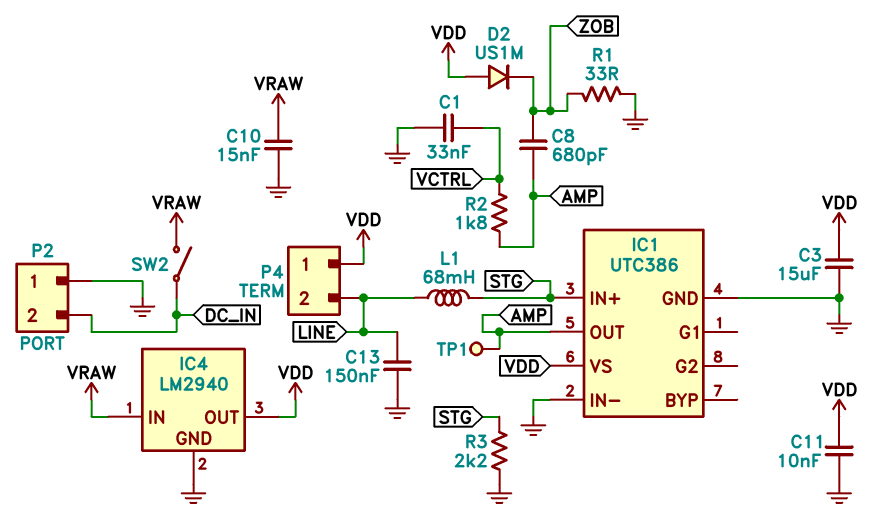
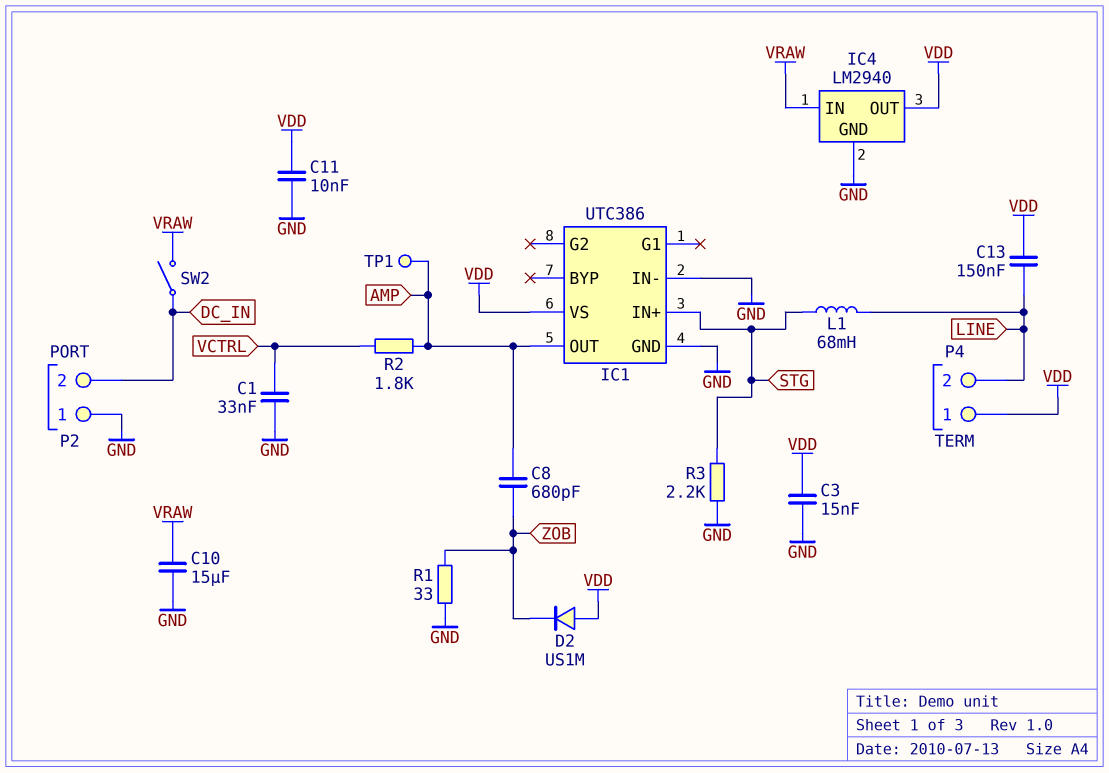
C3: 15uF (GND, VDD) -> 15nF (GND, VDD)
C10: 15nF (GND, VRAW) -> 15uF (GND, VRAW)
C13: 150nF (GND, LINE) -> 150nF (LINE, VDD)

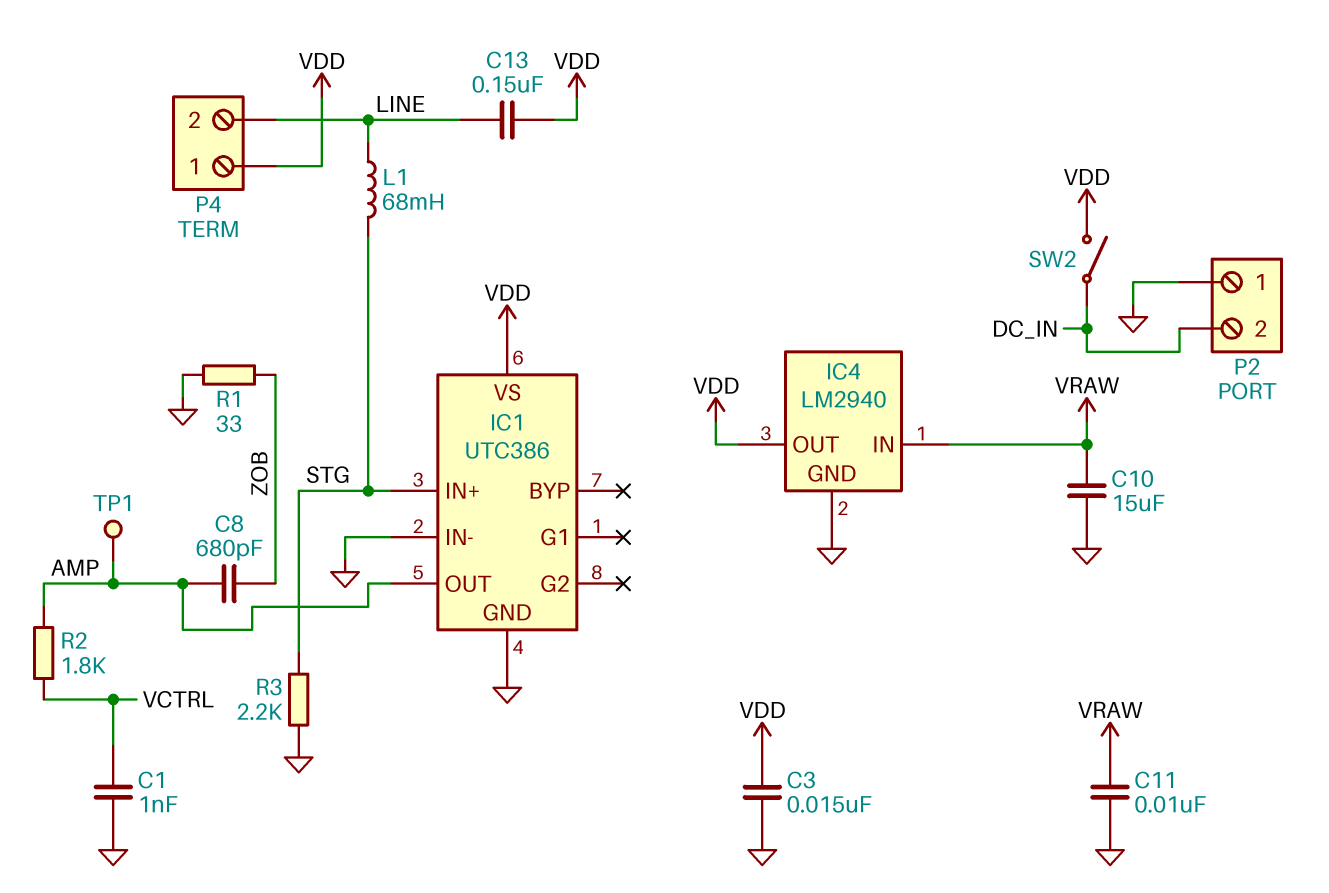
C1: 33nF (GND, VCTRL) -> 1nF (GND, VCTRL)
C11: 10nF (GND, VDD) -> 10nF (GND, VRAW)
D2: diode US1M (A VDD, K ZOB) -> none
SW2: switch (DC_IN, VRAW) -> switch (DC_IN, VDD)

